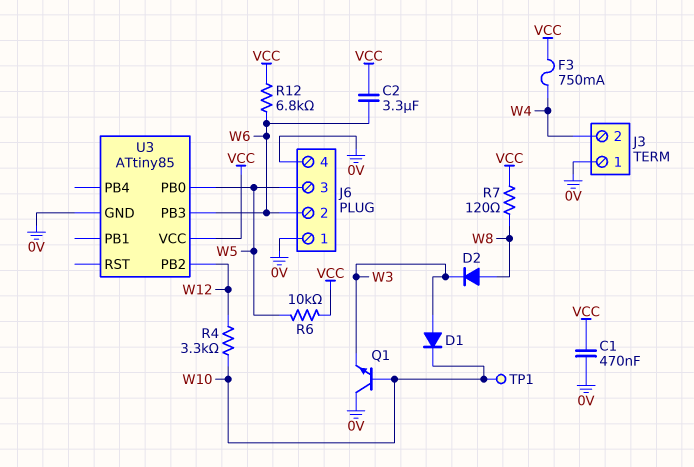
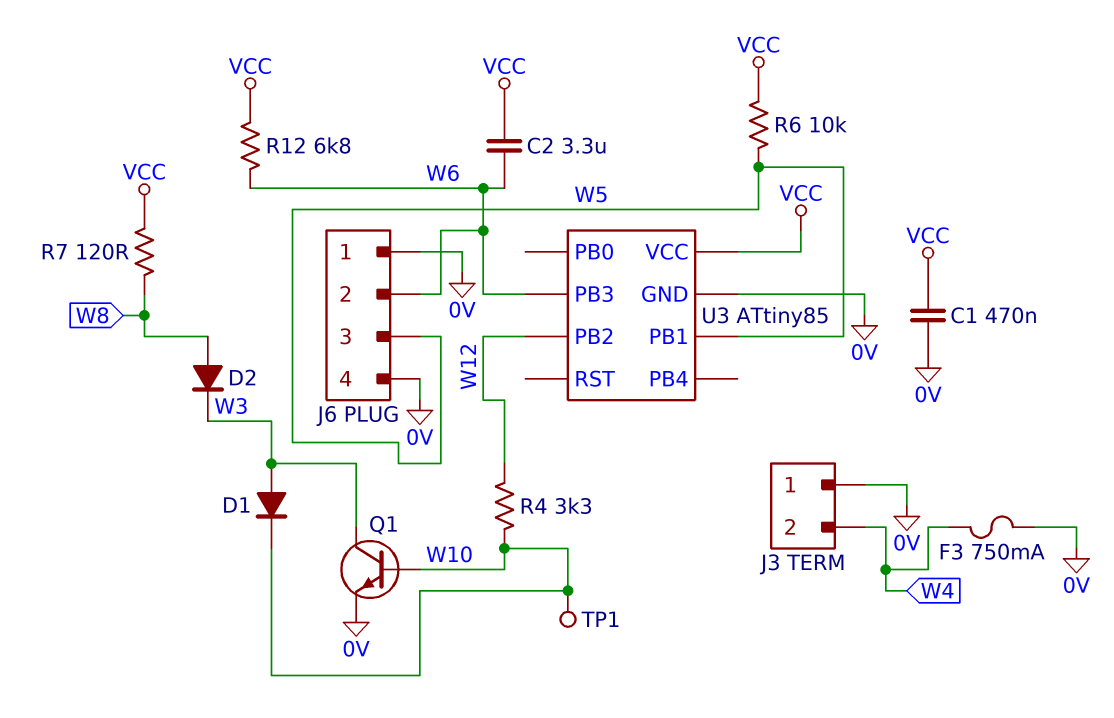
F3: 750mA (VCC, W4) -> 750mA (0V, W4)
Q1: NPN (B W10, C 0V, E W3) -> NPN (B W10, C W3, E 0V)
U3 pin PB0: W5 -> none
U3 pin PB1: none -> W5

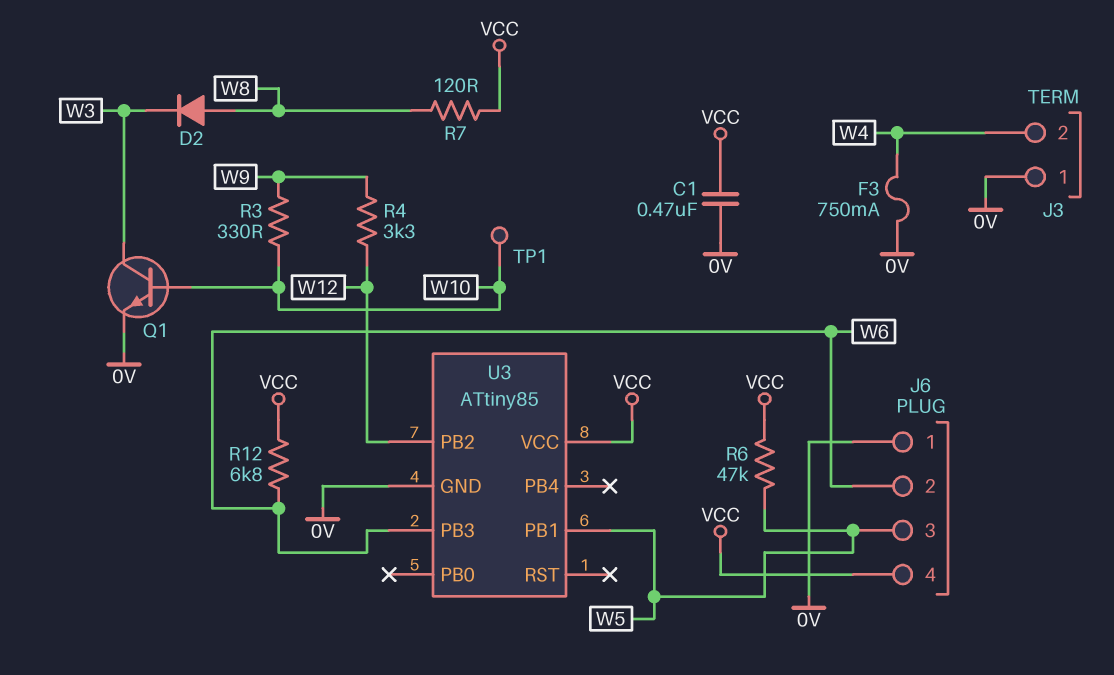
C2: 3.3uF (VCC, W6) -> none
D1: diode (A W3, K W10) -> none
J6 pin 4: 0V -> VCC
R3: none -> 330 (W9, W10)
R4: 3.3k (W10, W12) -> 3.3k (W9, W12)
R6: 10k (VCC, W5) -> 47k (VCC, W5)

